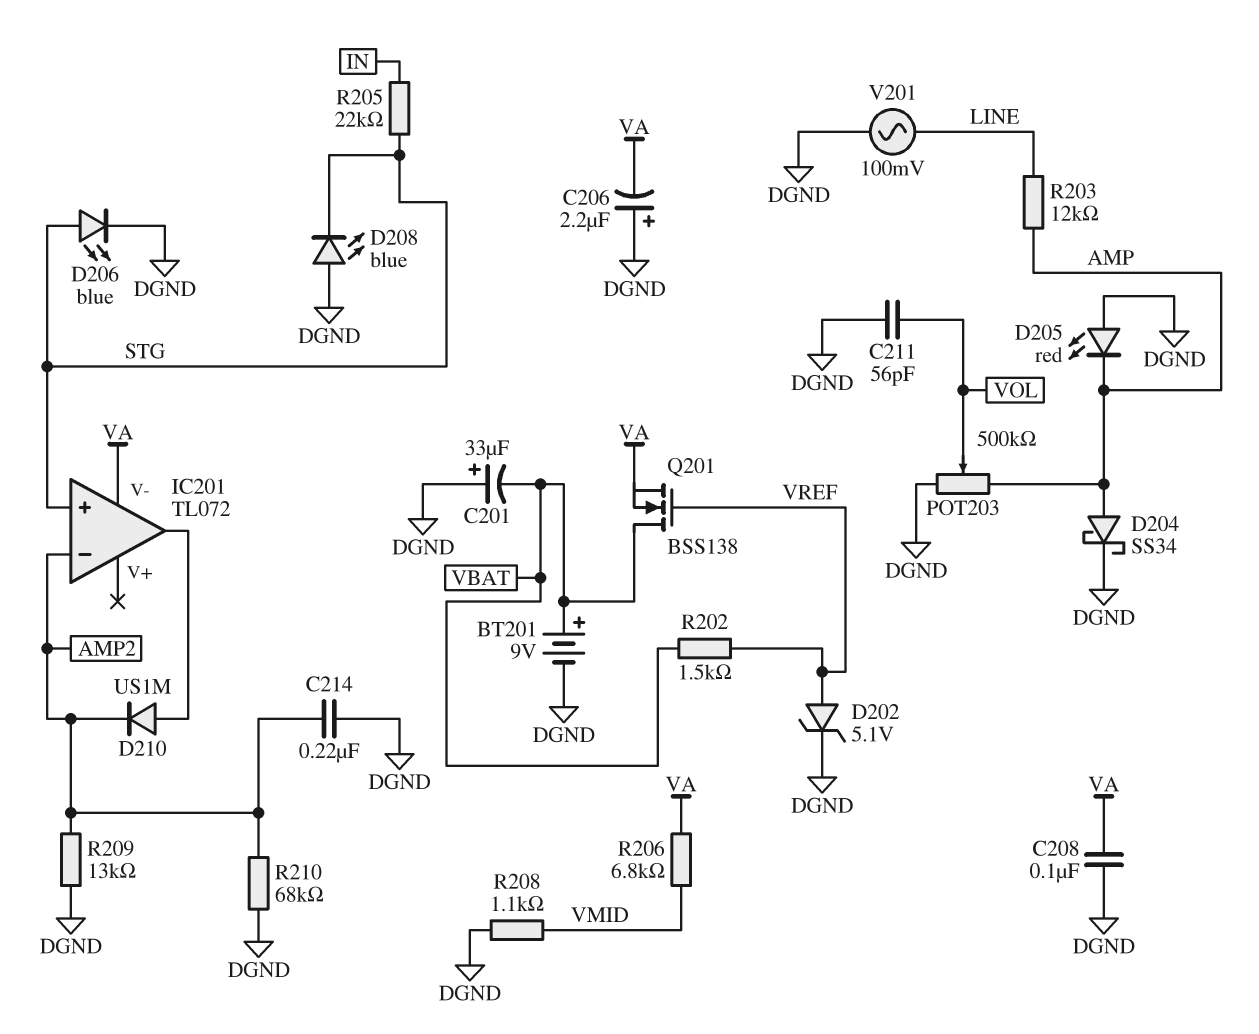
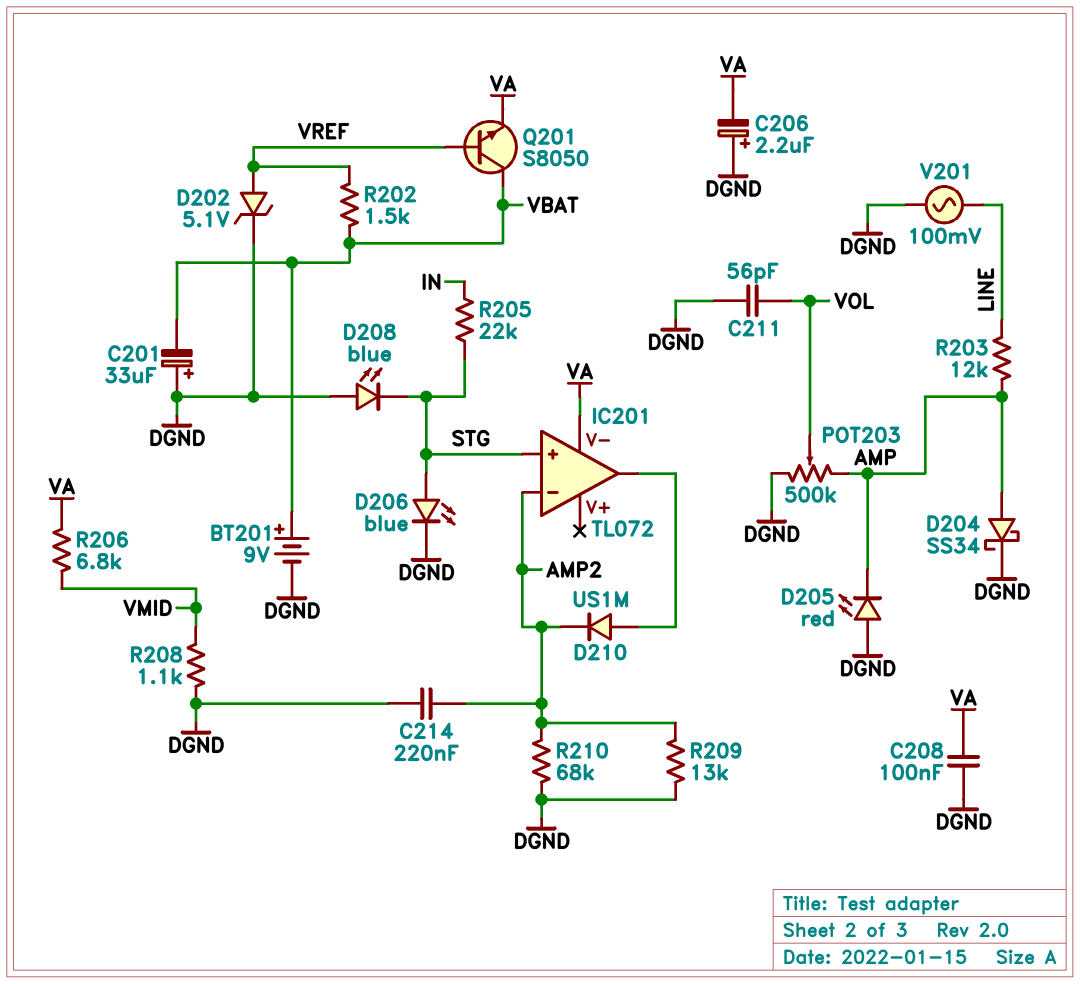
Q201: NMOS BSS138 (G VREF, D VBAT, S VA) -> NPN S8050 (B VREF, C VBAT, E VA)

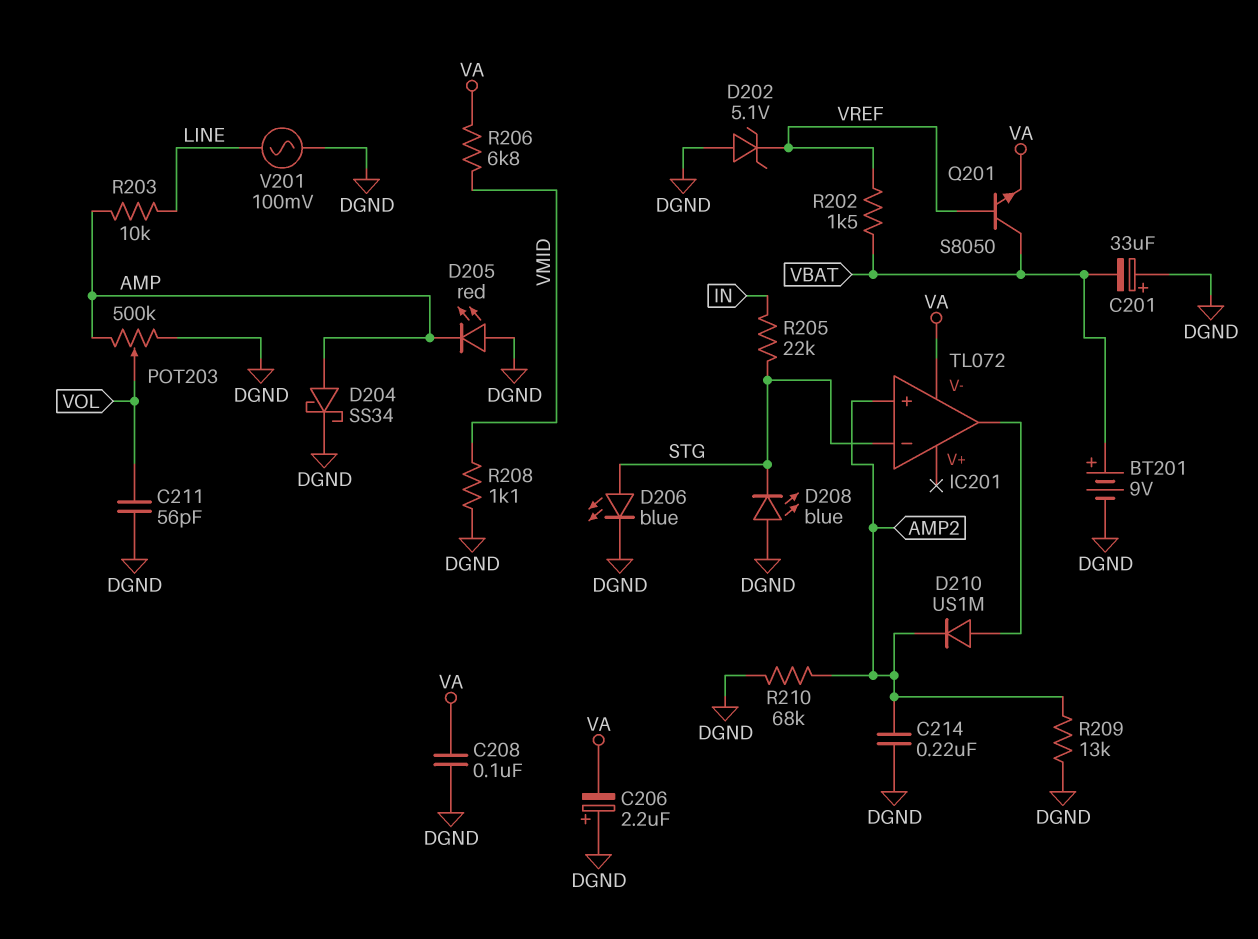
D202: zener 5.1V (A VREF, K DGND) -> zener 5.1V (A DGND, K VREF)
IC201 pin in+: STG -> AMP2
IC201 pin in-: AMP2 -> STG
R203: 12k (AMP, LINE) -> 10k (AMP, LINE)

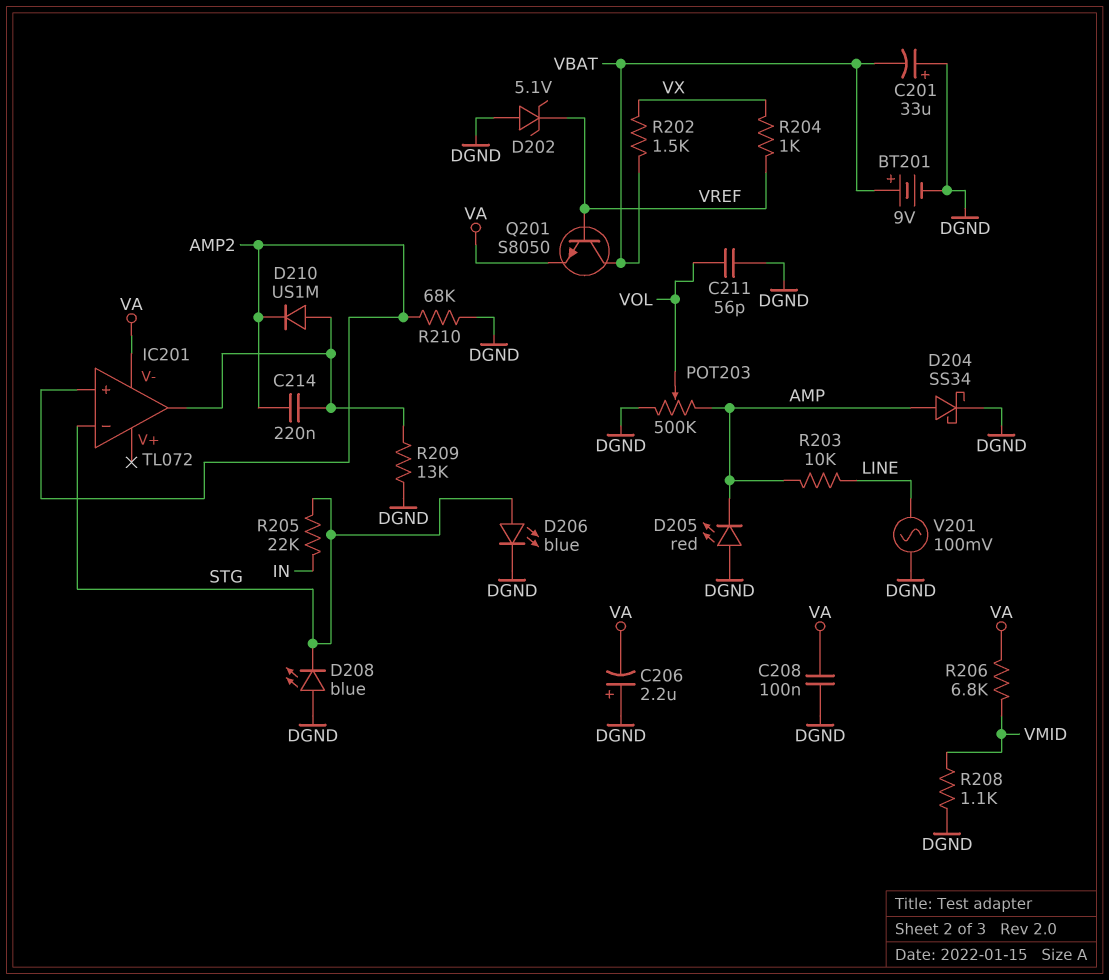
C214: 220nF (AMP2, DGND) -> 220nF (AMP2, IC201/out)
R202: 1.5k (VBAT, VREF) -> 1.5k (VBAT, VX)
R204: none -> 1k (VREF, VX)
R209: 13k (AMP2, DGND) -> 13k (DGND, IC201/out)

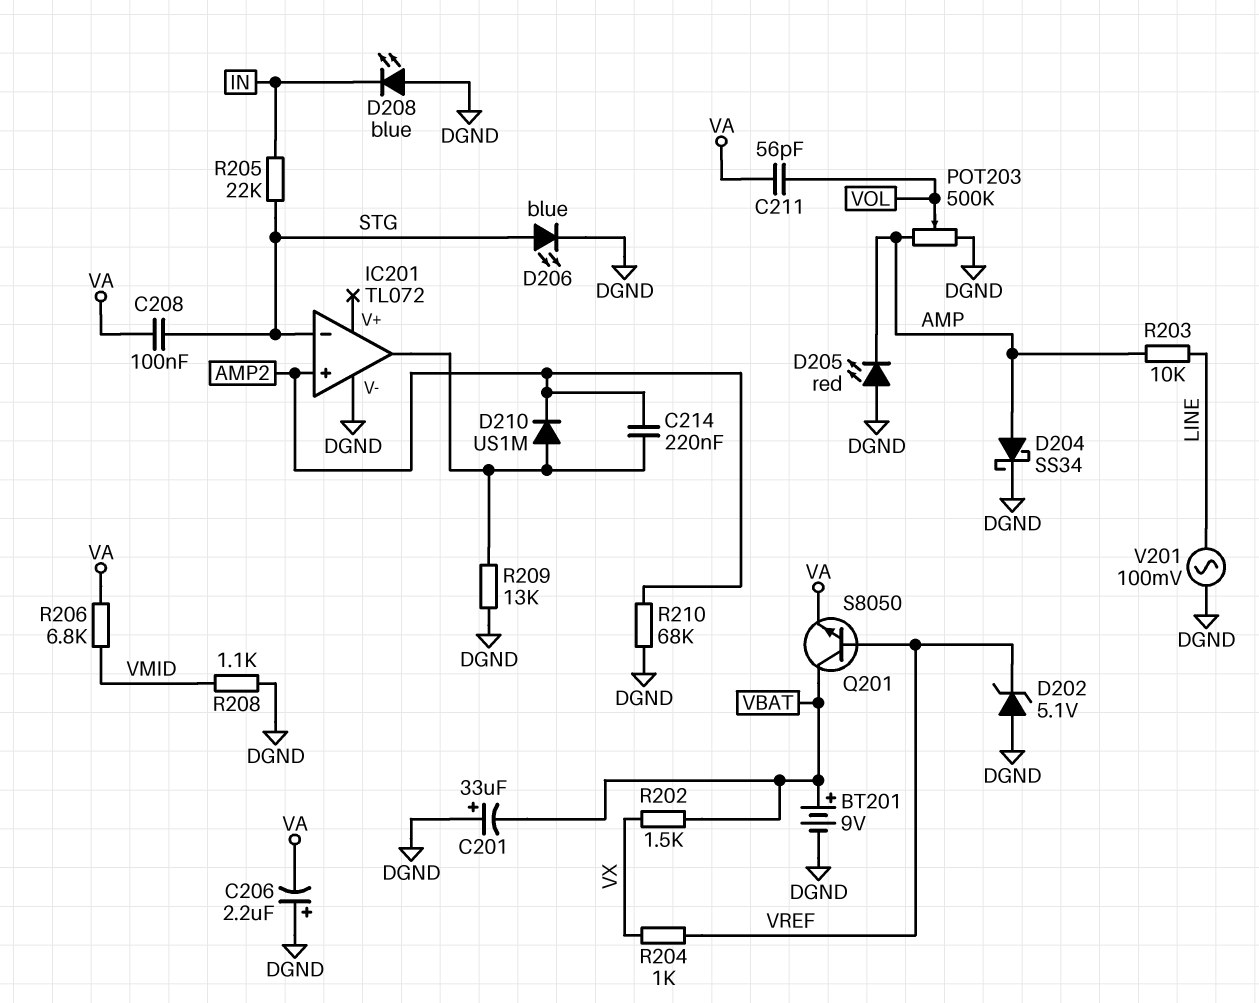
C208: 100nF (DGND, VA) -> 100nF (STG, VA)
C211: 56pF (DGND, VOL) -> 56pF (VA, VOL)
D208: LED blue (A DGND, K STG) -> LED blue (A DGND, K IN)
IC201 pin V-: VA -> DGND

